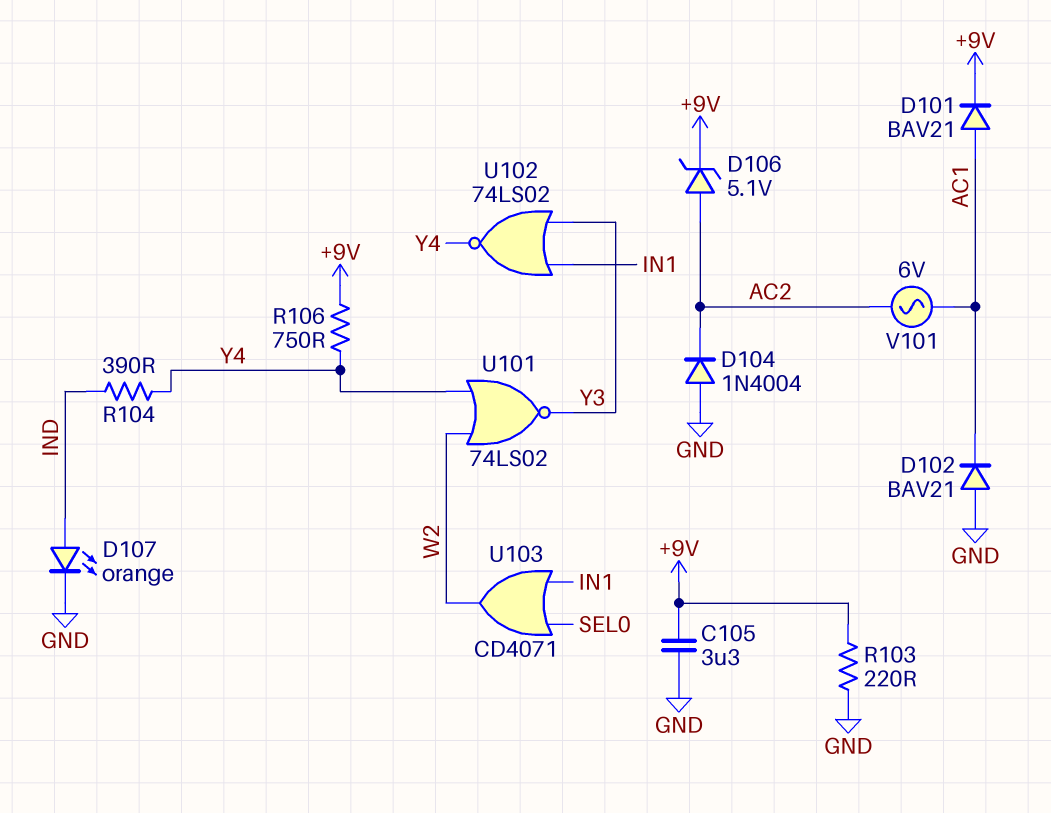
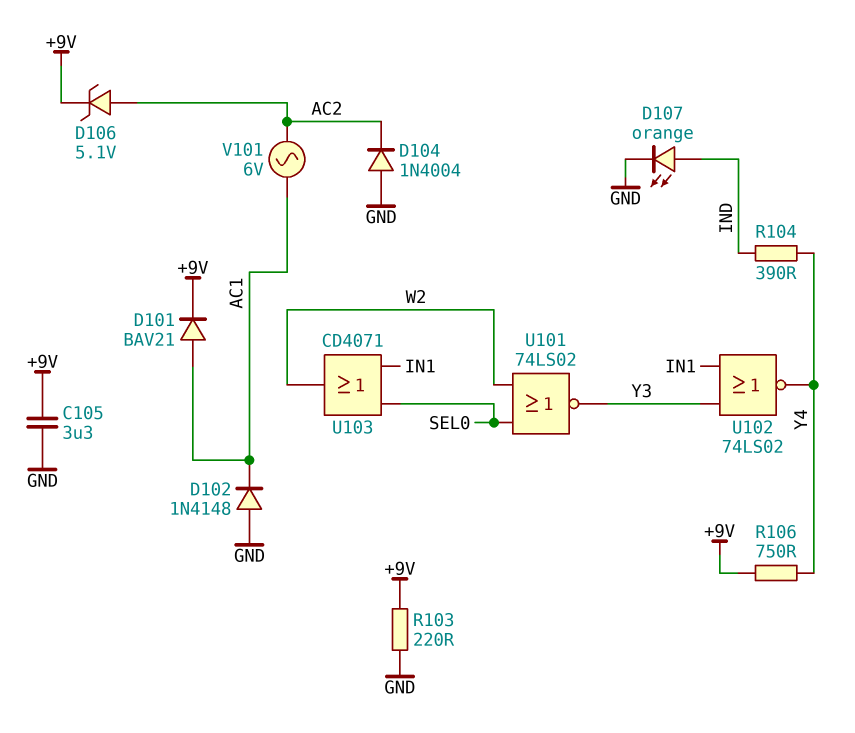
D102: diode BAV21 (A GND, K AC1) -> diode 1N4148 (A GND, K AC1)
U101: NOR 74LS02 (in W2, in Y4, out Y3) -> NOR 74LS02 (in SEL0, in W2, out Y3)

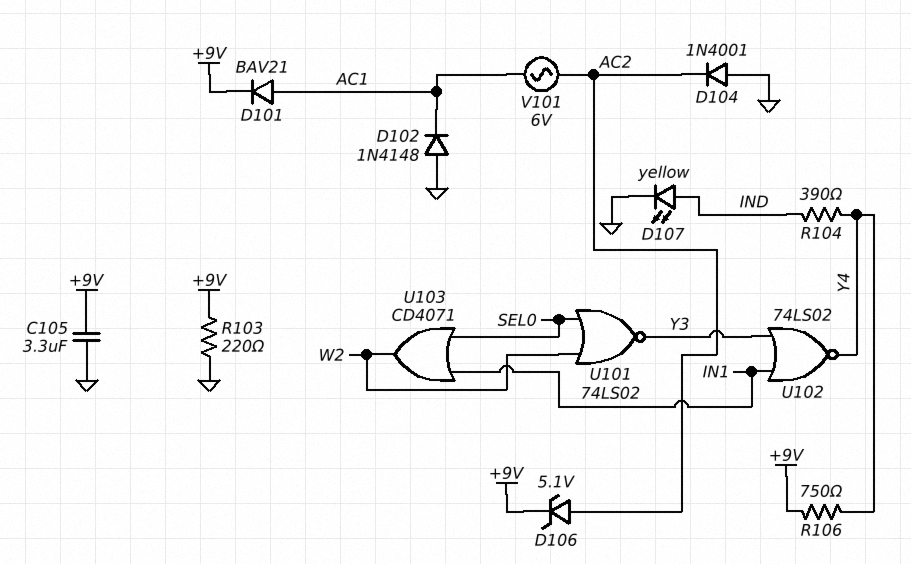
D104: diode 1N4004 (A GND, K AC2) -> diode 1N4001 (A GND, K AC2)
D107: LED orange (A IND, K GND) -> LED yellow (A IND, K GND)

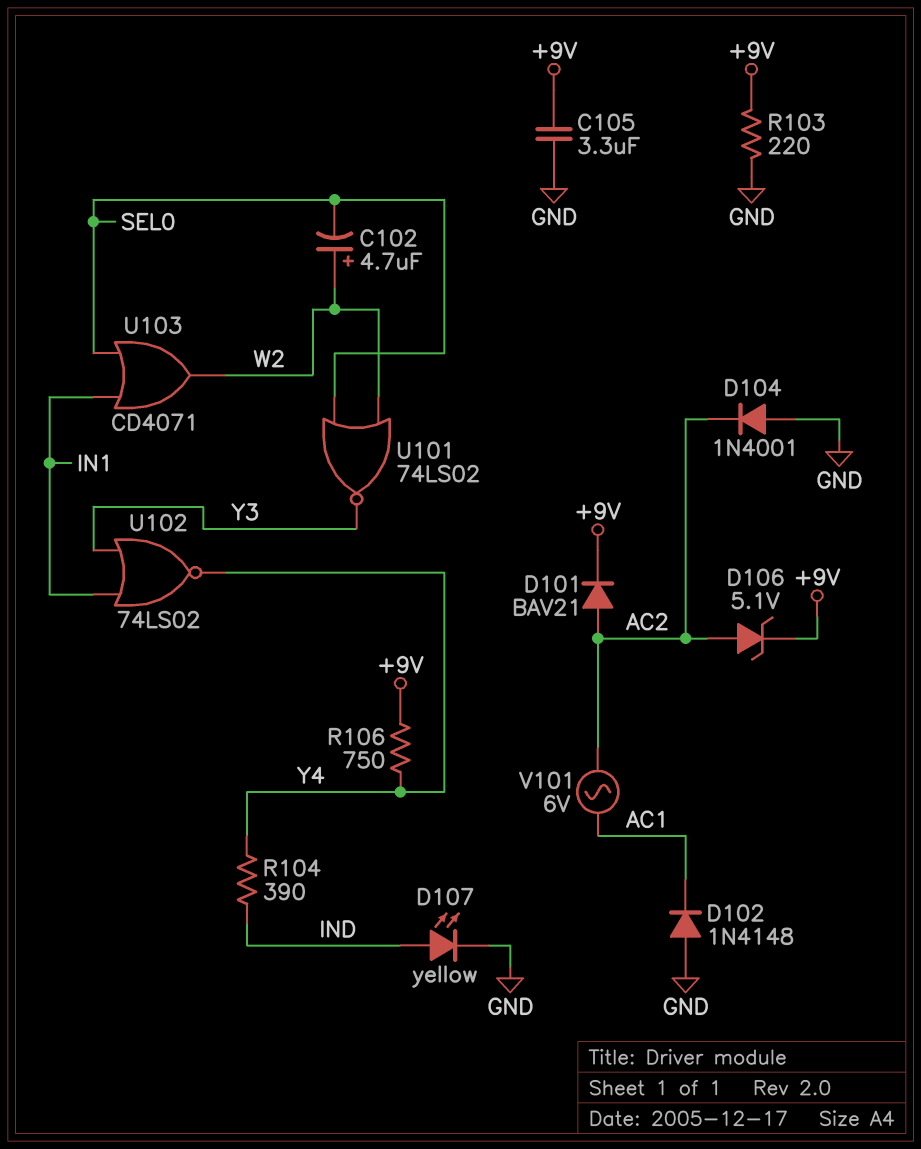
C102: none -> 4.7uF (plus W2, minus SEL0)
D101: diode BAV21 (A AC1, K +9V) -> diode BAV21 (A AC2, K +9V)

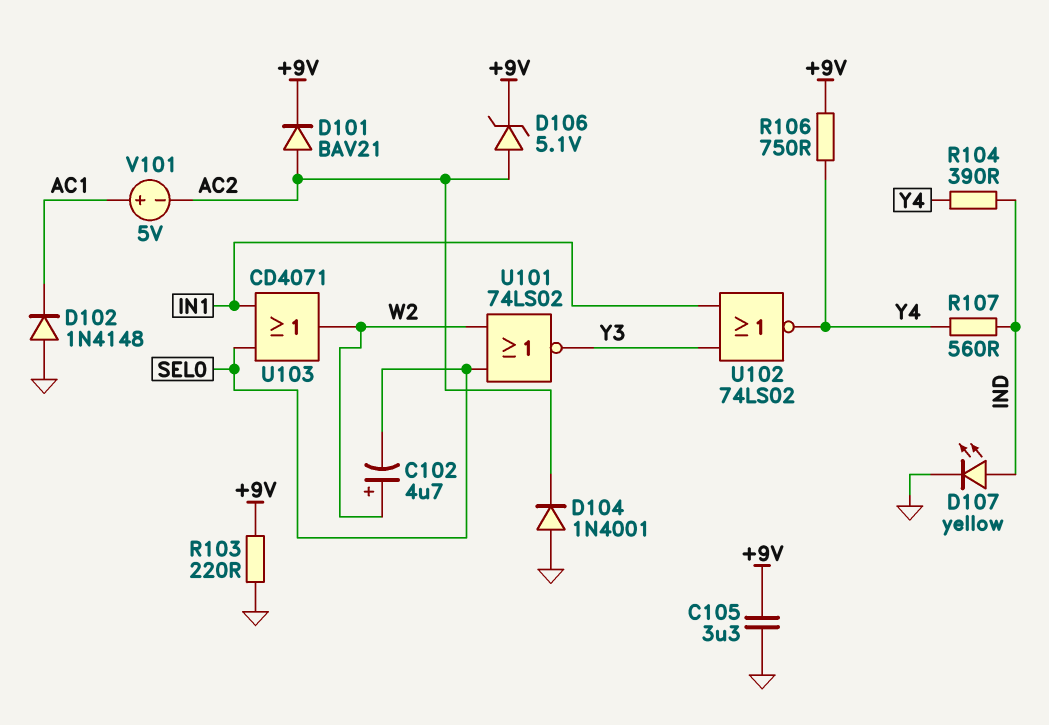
R107: none -> 560 (IND, Y4)
V101: AC 6V (AC1, AC2) -> 5V (plus AC1, minus AC2)

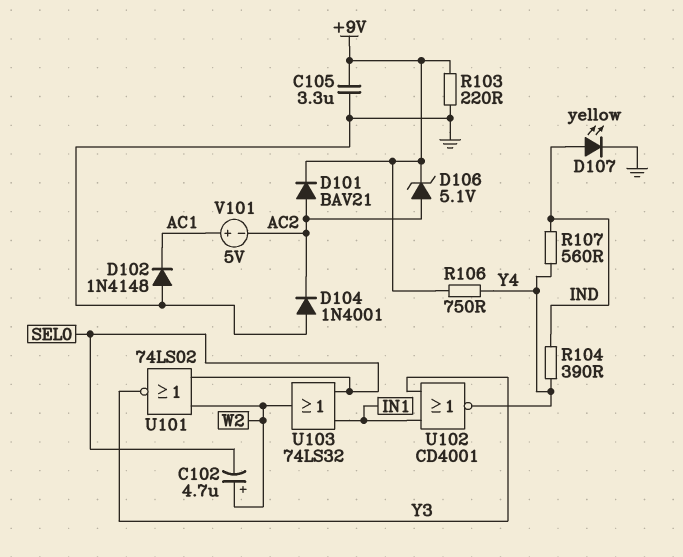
U102: NOR 74LS02 (in IN1, in Y3, out Y4) -> NOR CD4001 (in IN1, in Y3, out Y4)
U103: OR CD4071 (in IN1, in SEL0, out W2) -> OR 74LS32 (in IN1, in SEL0, out W2)

